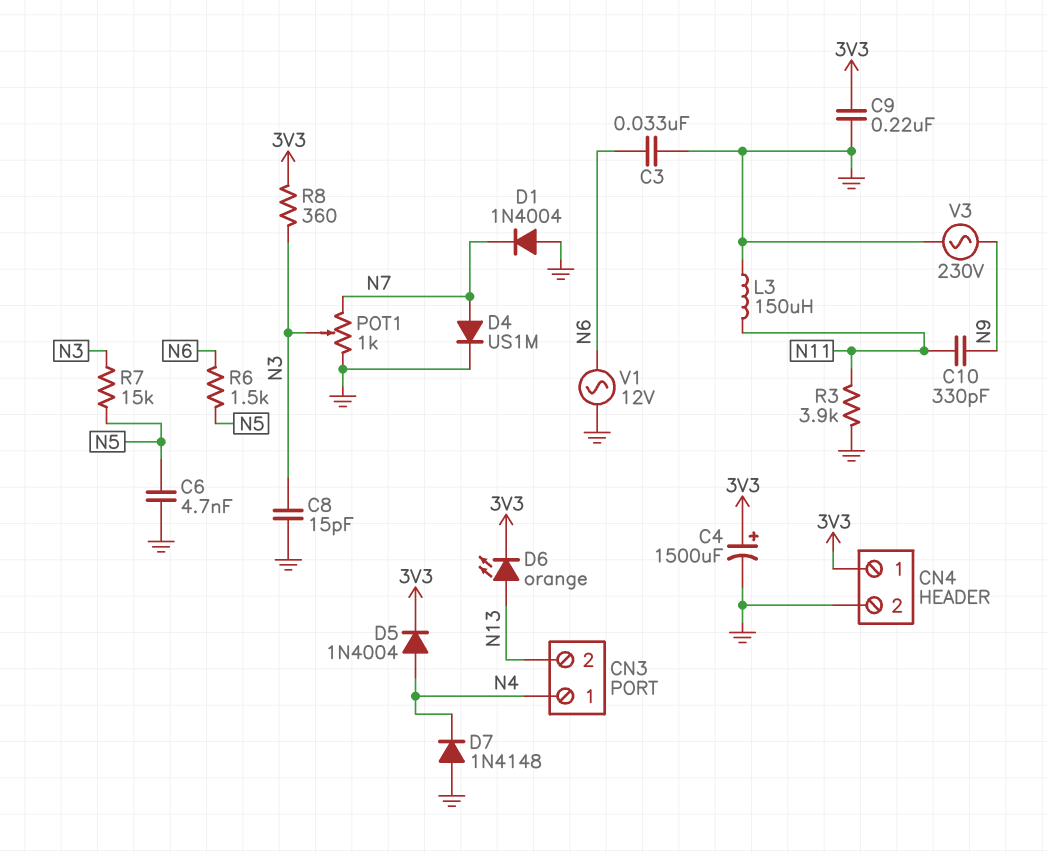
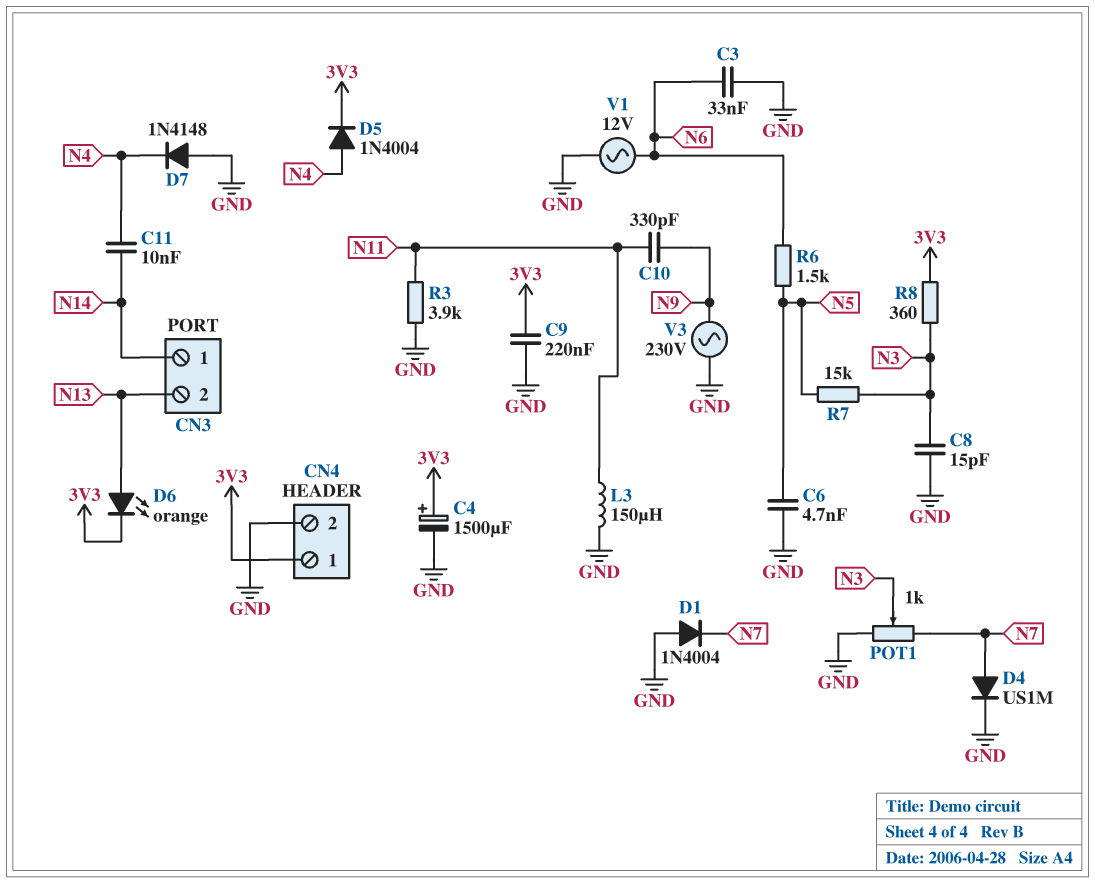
C11: none -> 10nF (N4, N14)
CN3 pin 1: N4 -> N14

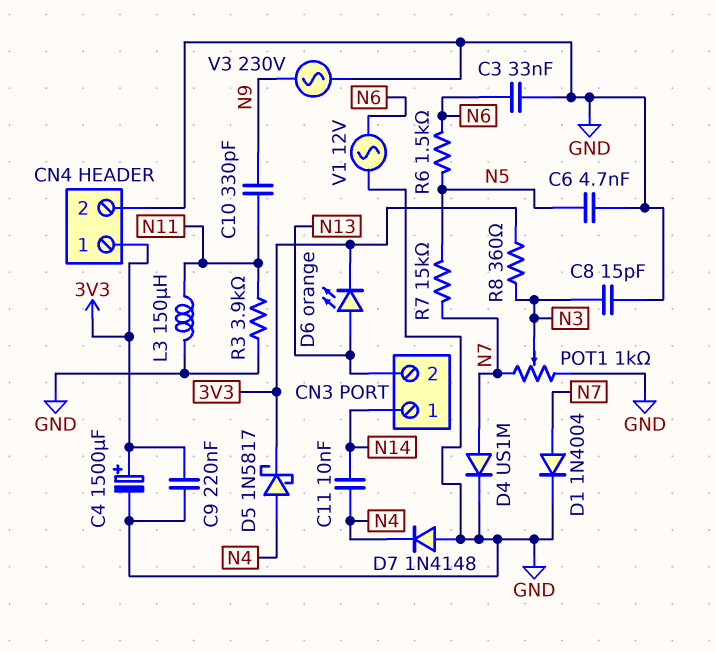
D1: diode 1N4004 (A GND, K N7) -> diode 1N4004 (A N7, K GND)
D5: diode 1N4004 (A N4, K 3V3) -> schottky 1N5817 (A N4, K 3V3)
R7: 15k (N3, N5) -> 15k (N5, N7)

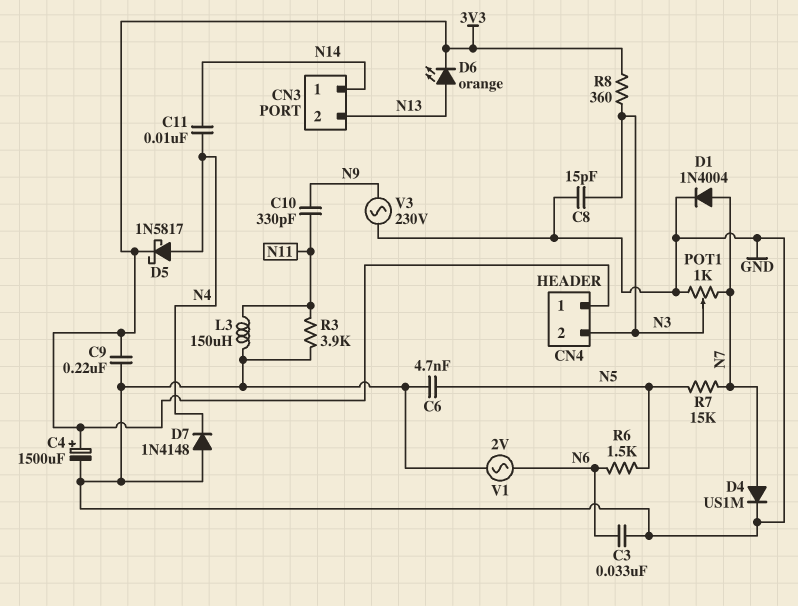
CN4 pin 2: GND -> N3
V1: AC 12V (GND, N6) -> AC 2V (GND, N6)

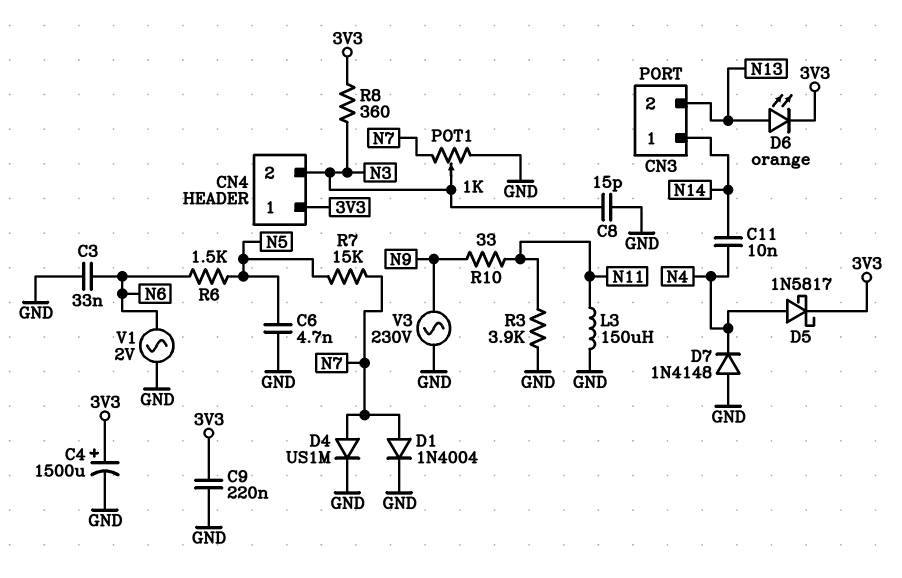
C10: 330pF (N9, N11) -> none
R10: none -> 33 (N9, N11)

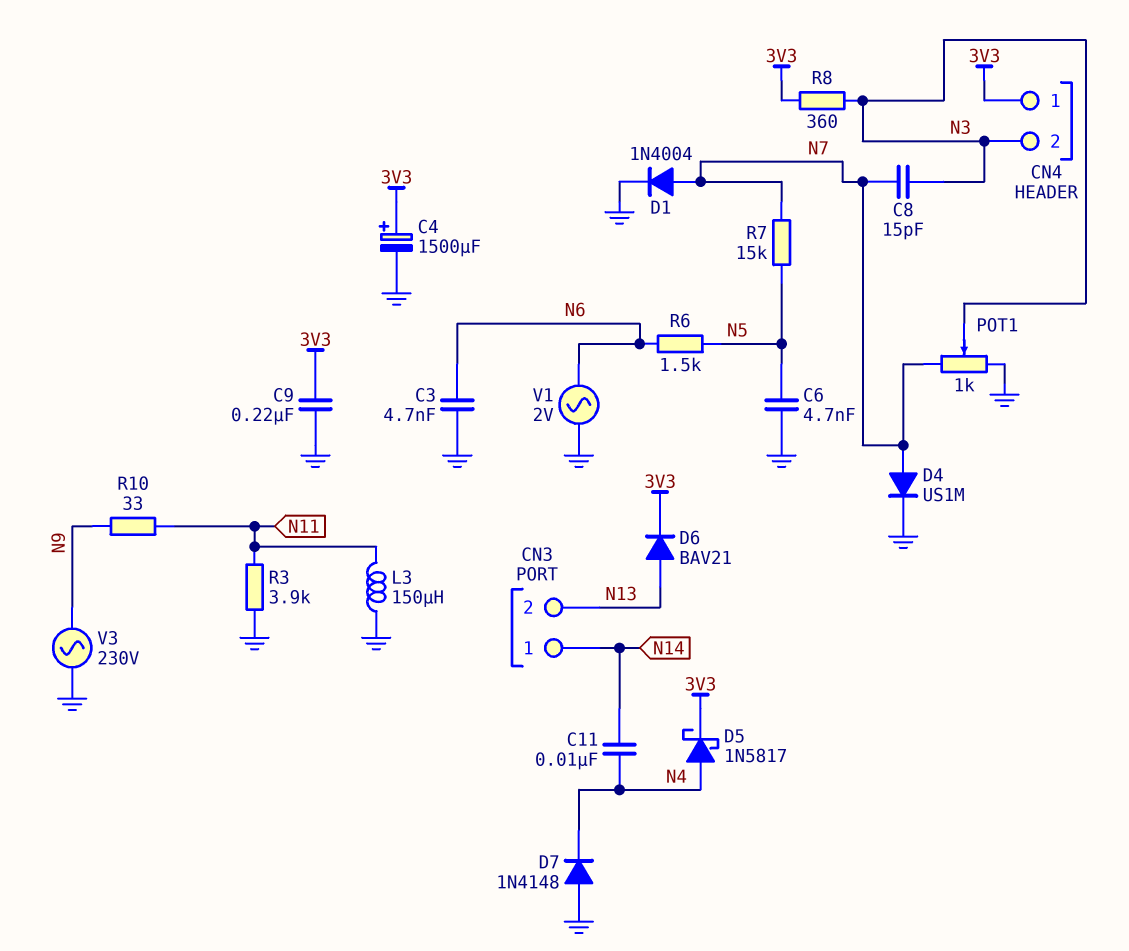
C3: 33nF (GND, N6) -> 4.7nF (GND, N6)
C8: 15pF (GND, N3) -> 15pF (N3, N7)
D6: LED orange (A N13, K 3V3) -> diode BAV21 (A N13, K 3V3)

